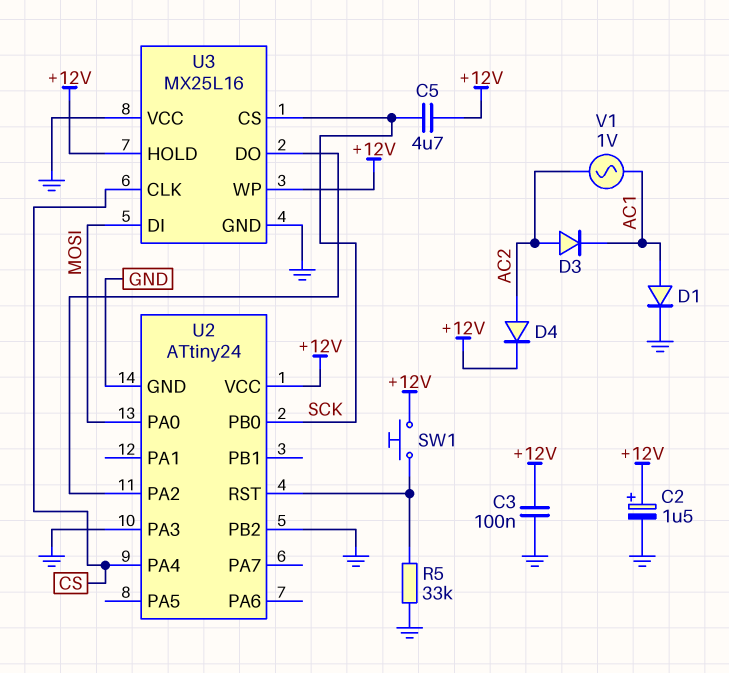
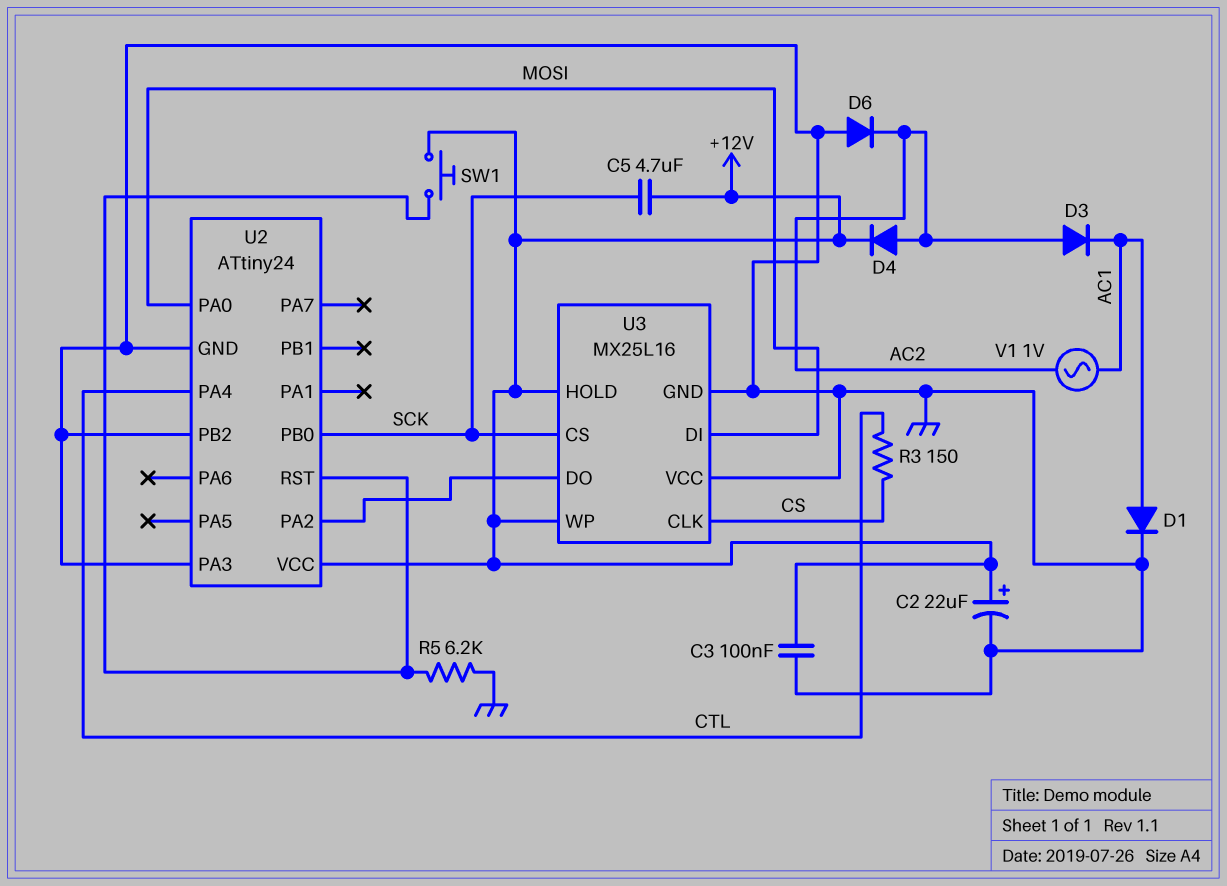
C2: 1.5uF (plus +12V, minus GND) -> 22uF (plus +12V, minus GND)
D6: none -> diode (A GND, K AC2)
R3: none -> 150 (CS, CTL)
R5: 33k (GND, U2/RST) -> 6.2k (GND, U2/RST)
U2 pin PA4: CS -> CTL

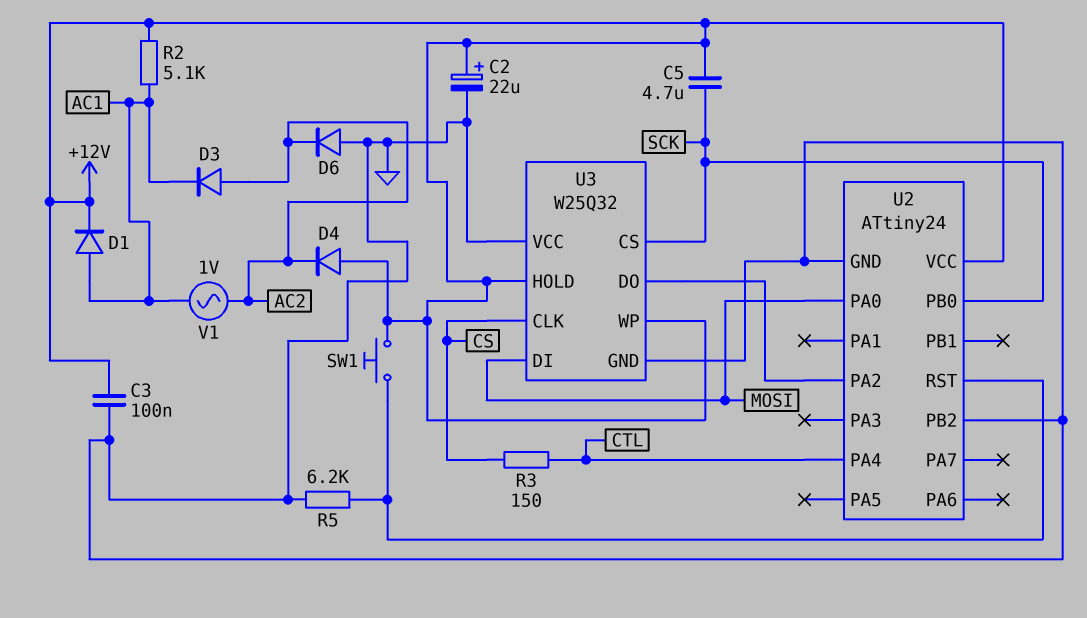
D1: diode (A AC1, K GND) -> diode (A AC1, K +12V)
D4: diode (A AC2, K +12V) -> diode (A +12V, K AC2)
R2: none -> 5.1k (+12V, AC1)
U2 pin PA3: GND -> none
U3: MX25L16 -> W25Q32

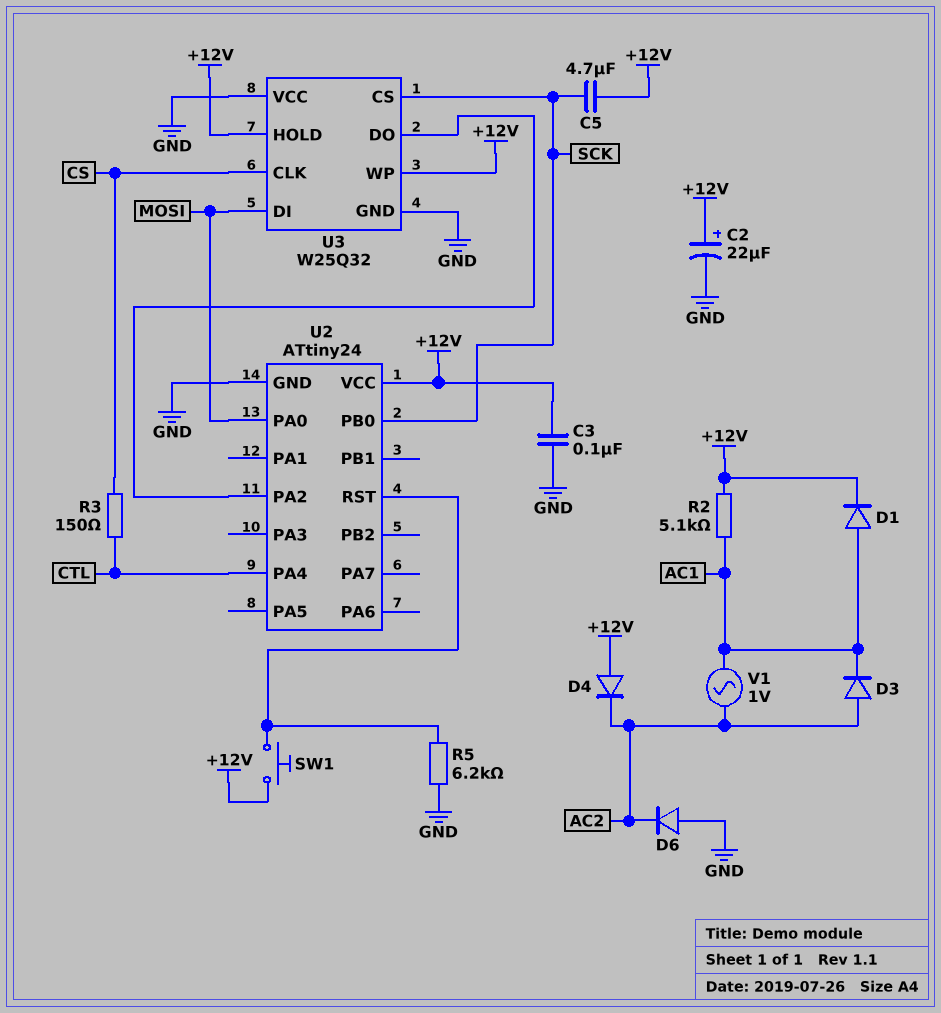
U2 pin PB2: GND -> none

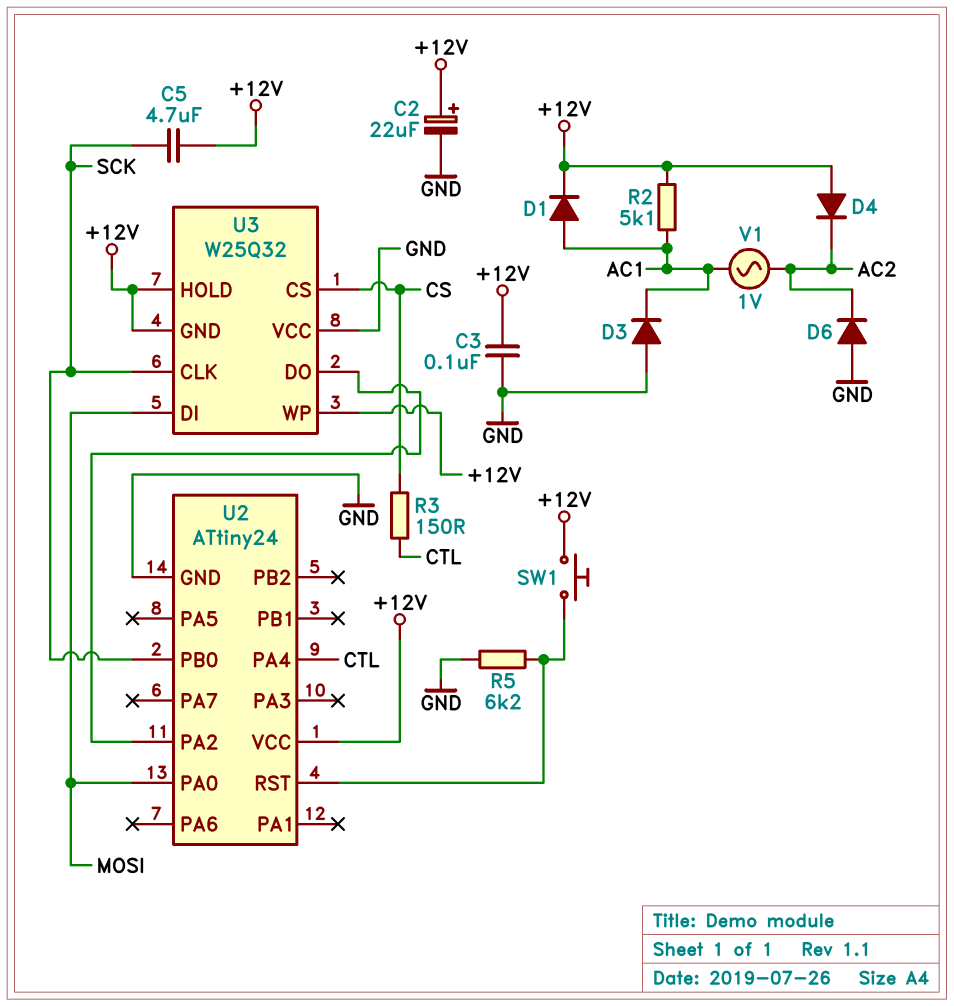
D3: diode (A AC2, K AC1) -> diode (A GND, K AC1)
U3 pin CLK: CS -> SCK
U3 pin CS: SCK -> CS
U3 pin GND: GND -> +12V

